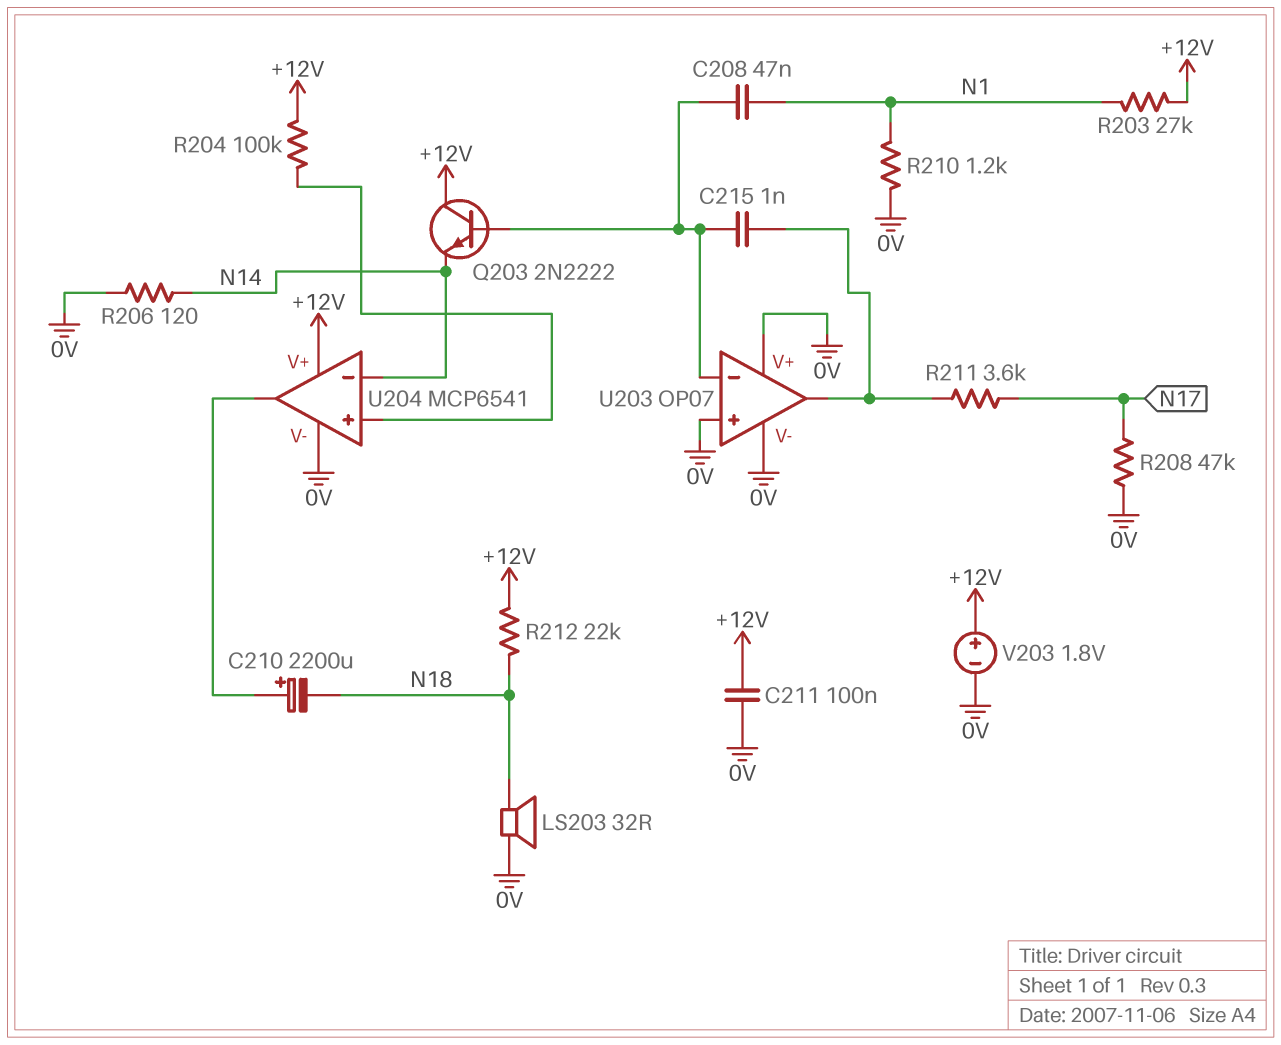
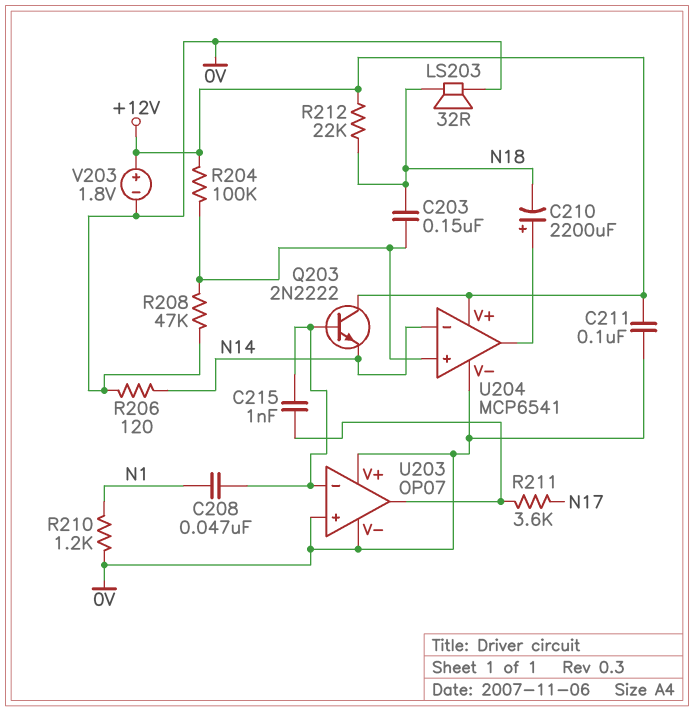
C203: none -> 150nF (N18, U204/in+)
R203: 27k (+12V, N1) -> none
R208: 47k (0V, N17) -> 47k (0V, U204/in+)

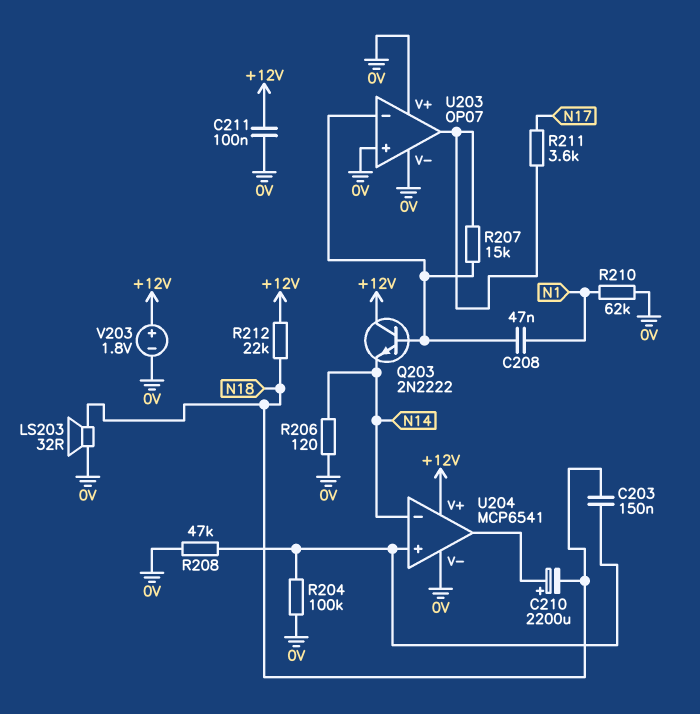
C215: 1nF (U203/in-, U203/out) -> none
R204: 100k (+12V, U204/in+) -> 100k (0V, U204/in+)
R207: none -> 15k (U203/in-, U203/out)
R210: 1.2k (0V, N1) -> 62k (0V, N1)

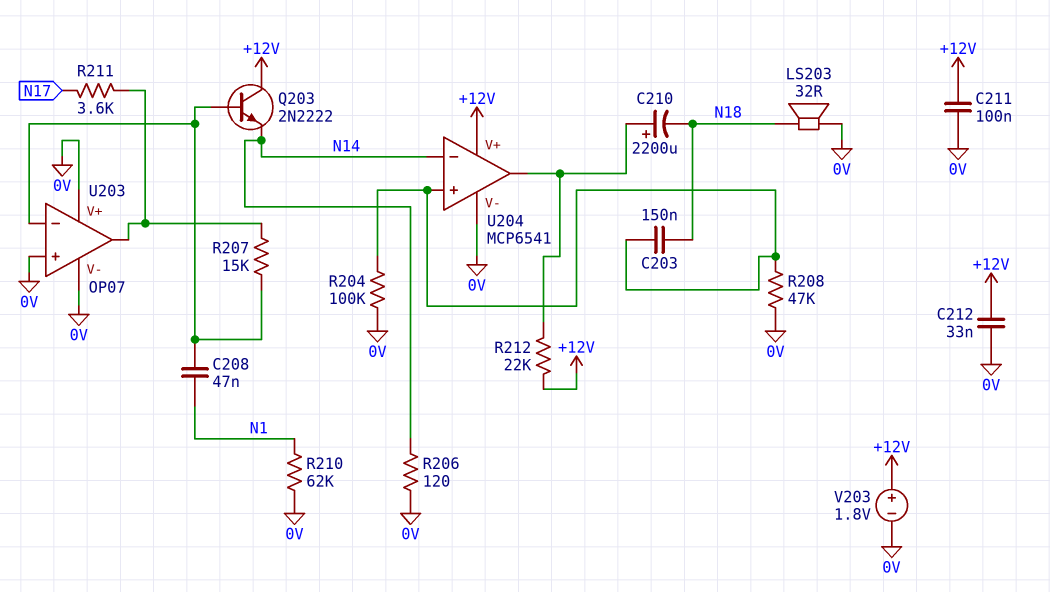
C212: none -> 33nF (+12V, 0V)
R212: 22k (+12V, N18) -> 22k (+12V, U204/out)

